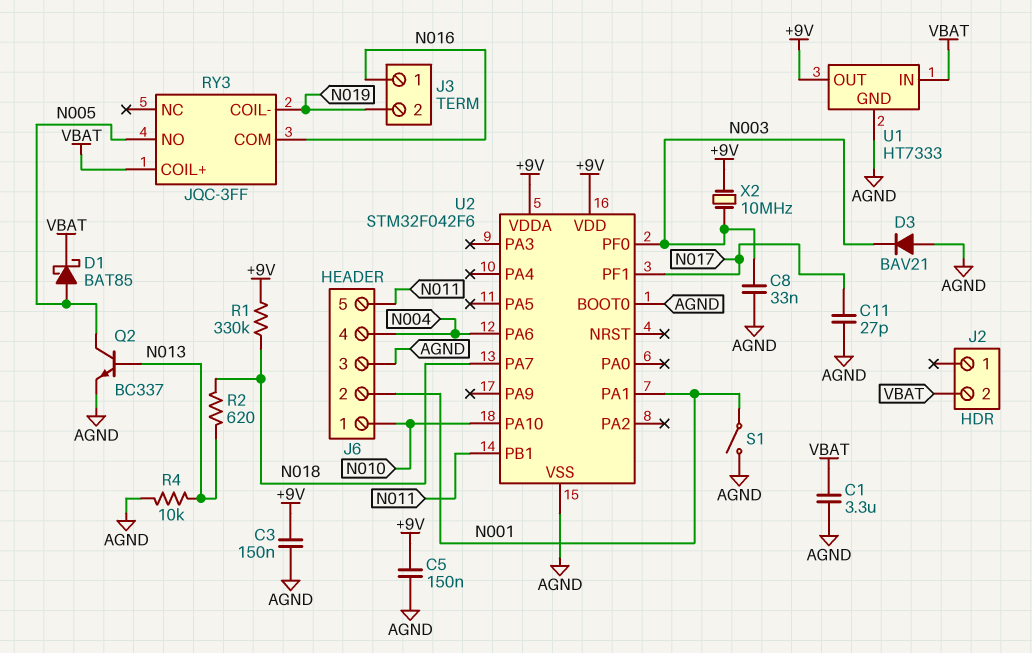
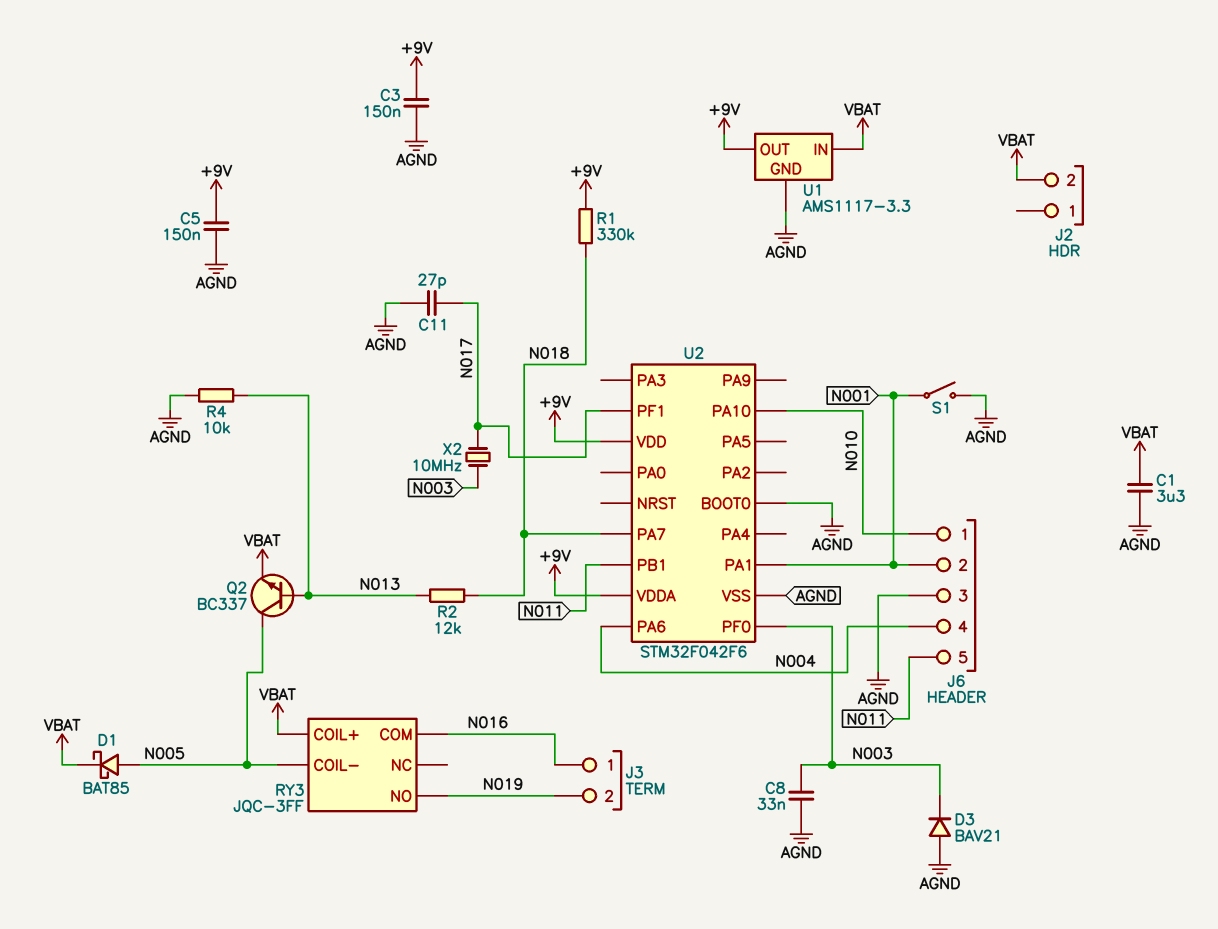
Q2: NPN BC337 (B N013, C N005, E AGND) -> NPN BC337 (B N013, C N005, E VBAT)
R2: 620 (N013, N018) -> 12k (N013, N018)
RY3 pin COIL-: N019 -> N005
RY3 pin NO: N005 -> N019
U1: HT7333 -> AMS1117-3.3
X2: 10MHz (+9V, N003) -> 10MHz (N003, N017)

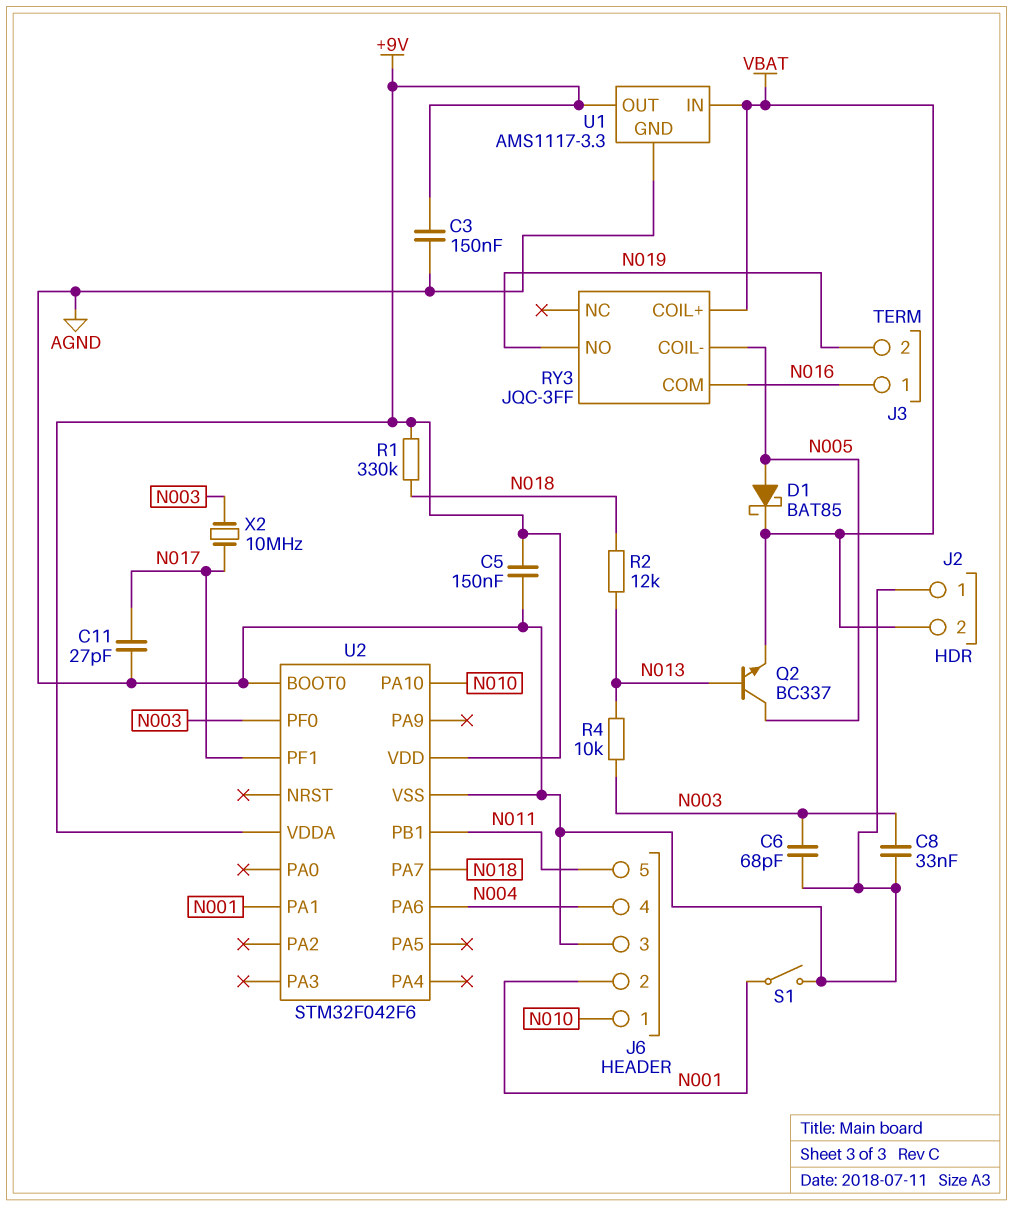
C1: 3.3uF (AGND, VBAT) -> none
C6: none -> 68pF (AGND, N003)
D3: diode BAV21 (A AGND, K N003) -> none
J2 pin 1: none -> AGND
R4: 10k (AGND, N013) -> 10k (N003, N013)

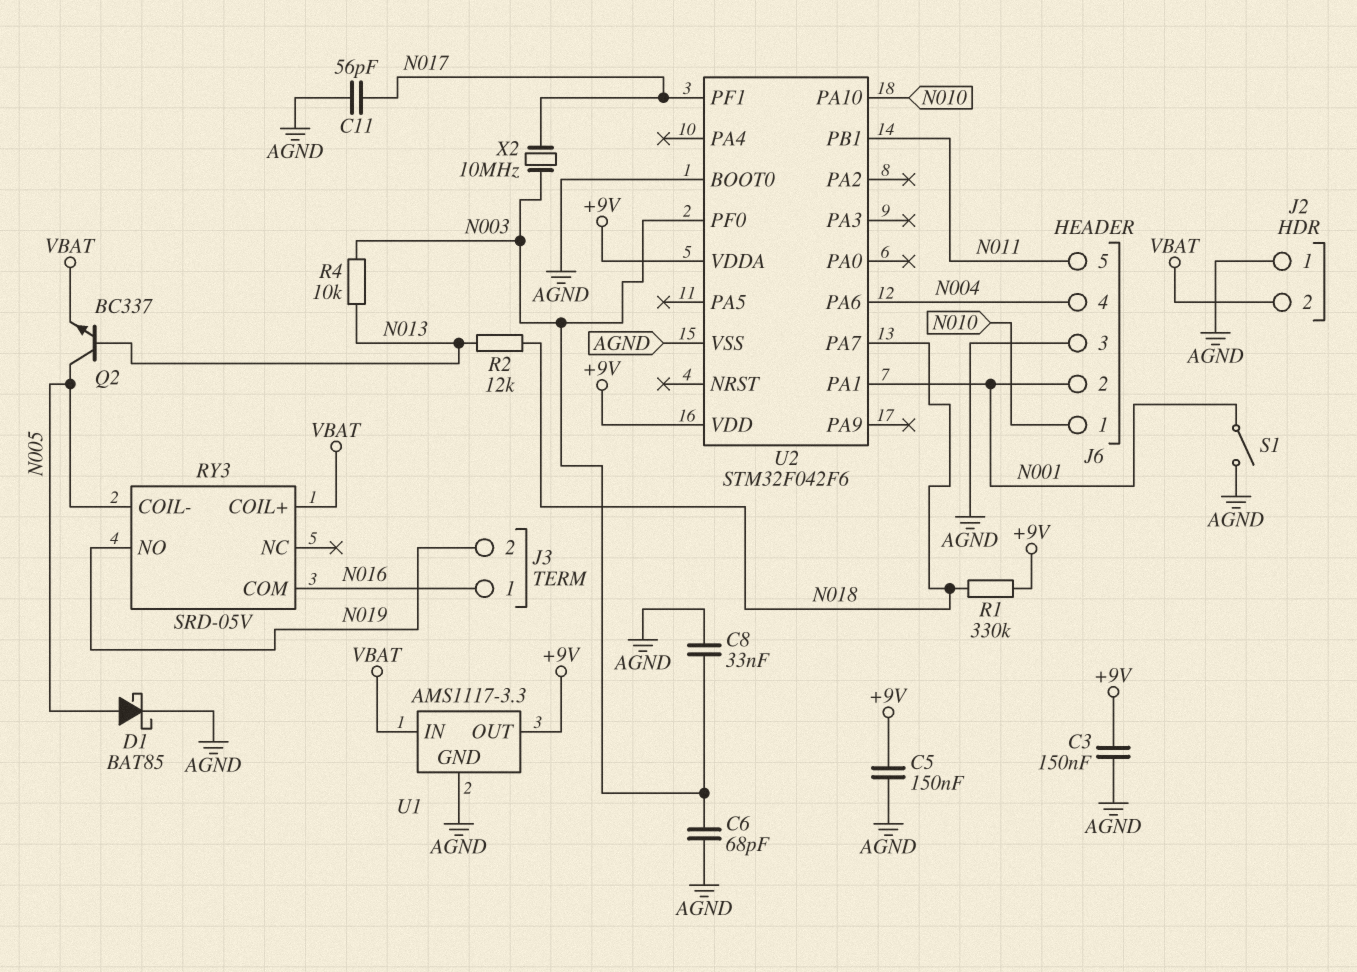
C11: 27pF (AGND, N017) -> 56pF (AGND, N017)
D1: schottky BAT85 (A N005, K VBAT) -> schottky BAT85 (A N005, K AGND)
RY3: JQC-3FF -> SRD-05V

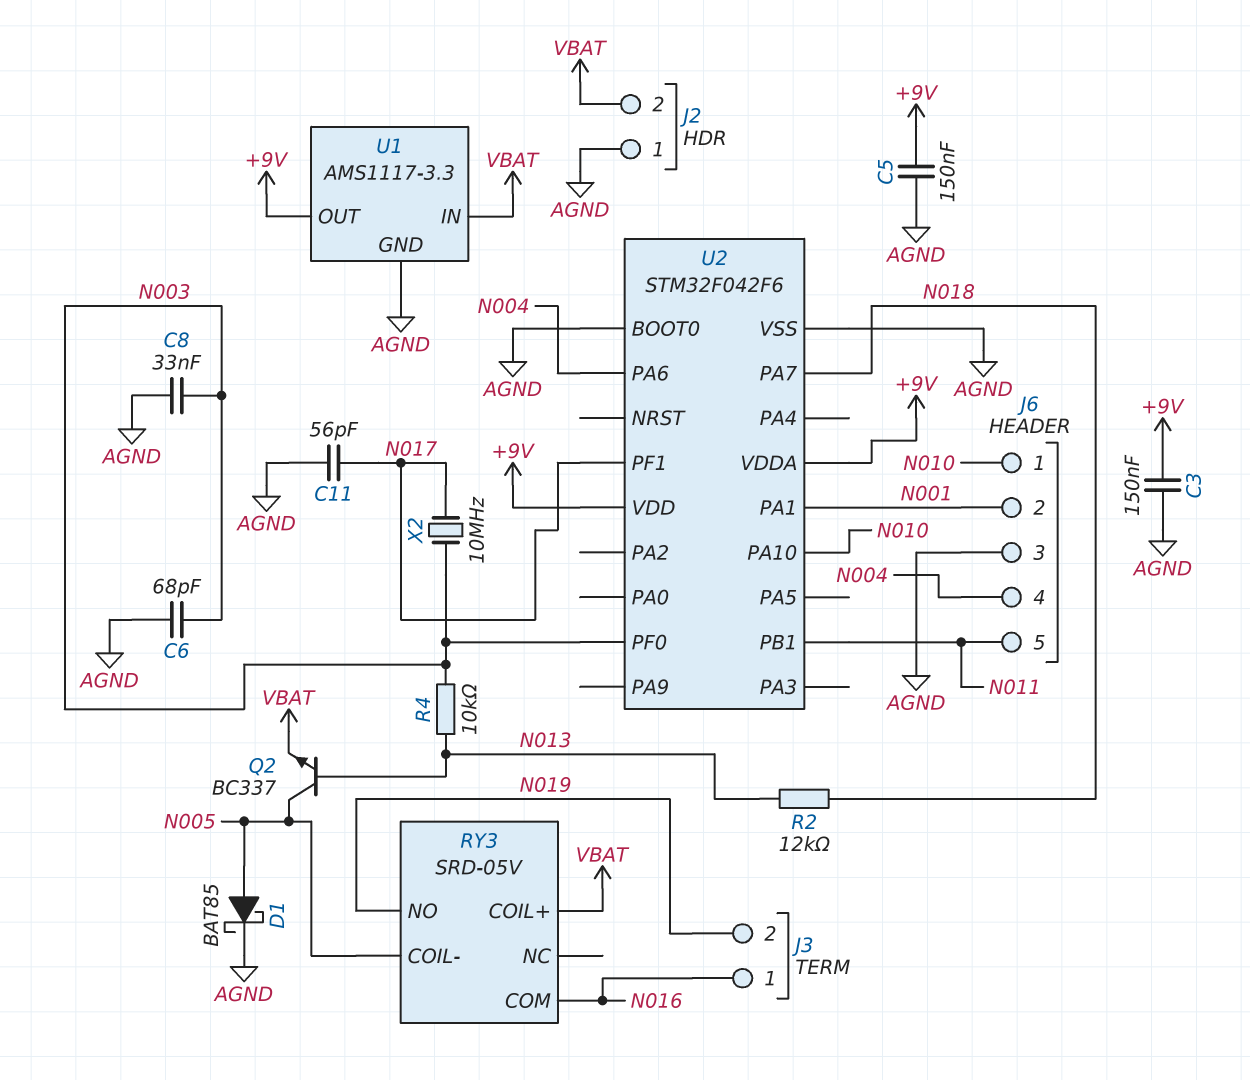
R1: 330k (+9V, N018) -> none
S1: switch (AGND, N001) -> none

